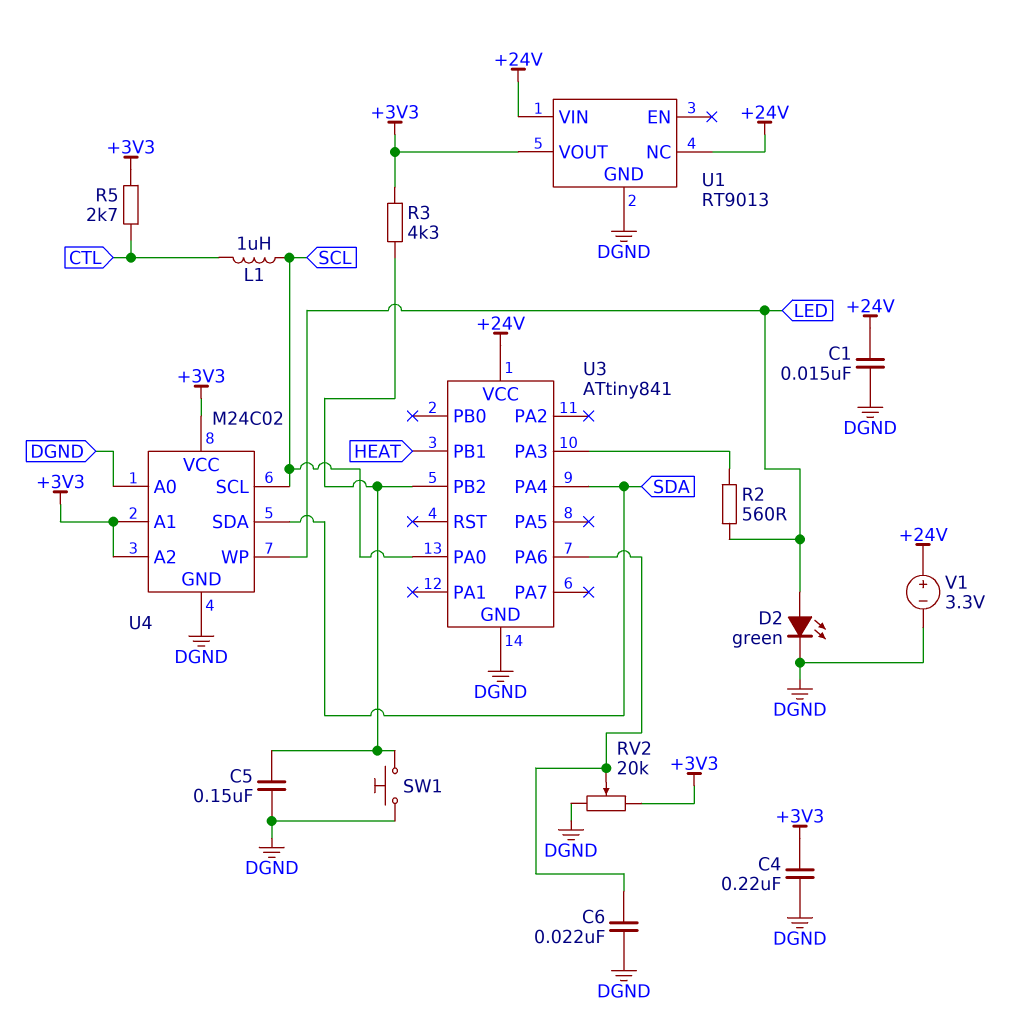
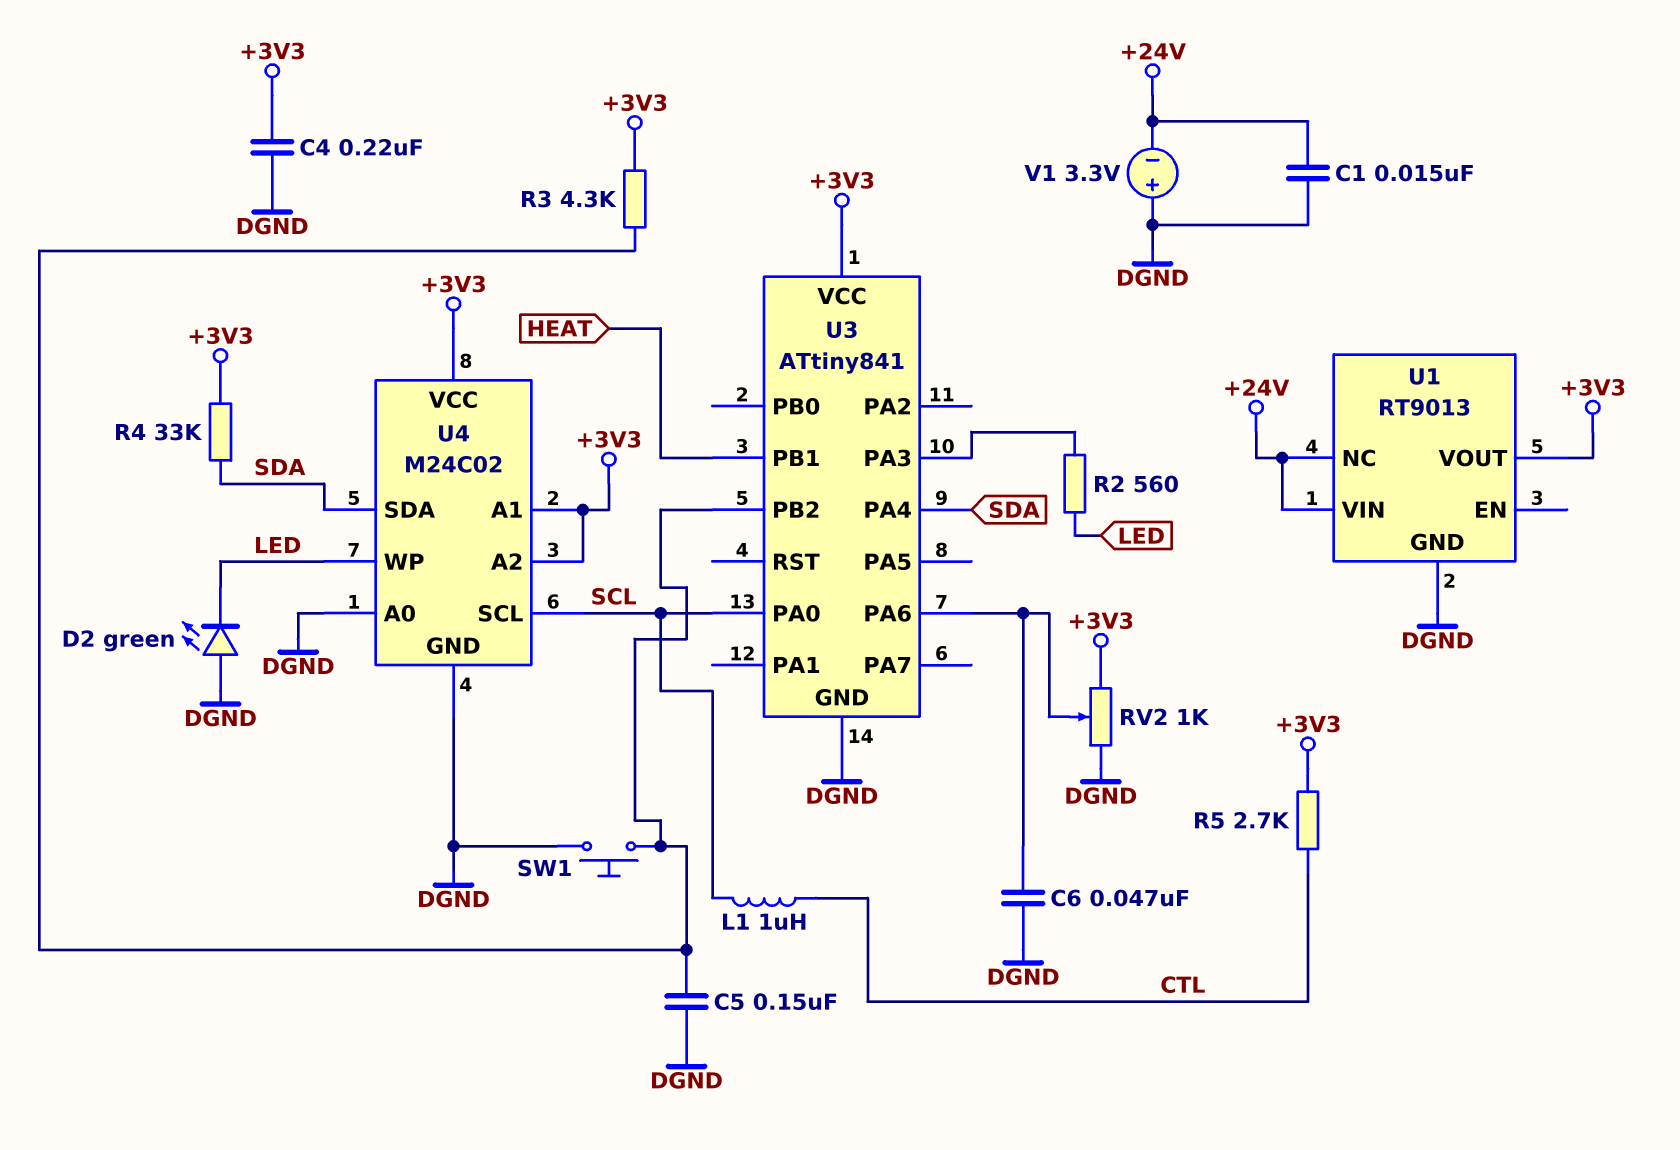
C6: 22nF (DGND, U3/PA6) -> 47nF (DGND, U3/PA6)
D2: LED green (A LED, K DGND) -> LED green (A DGND, K LED)
R4: none -> 33k (+3V3, SDA)
RV2: 20k (+3V3, DGND, wiper U3/PA6) -> 1k (+3V3, DGND, wiper U3/PA6)
U3 pin VCC: +24V -> +3V3
V1: 3.3V (plus +24V, minus DGND) -> 3.3V (plus DGND, minus +24V)

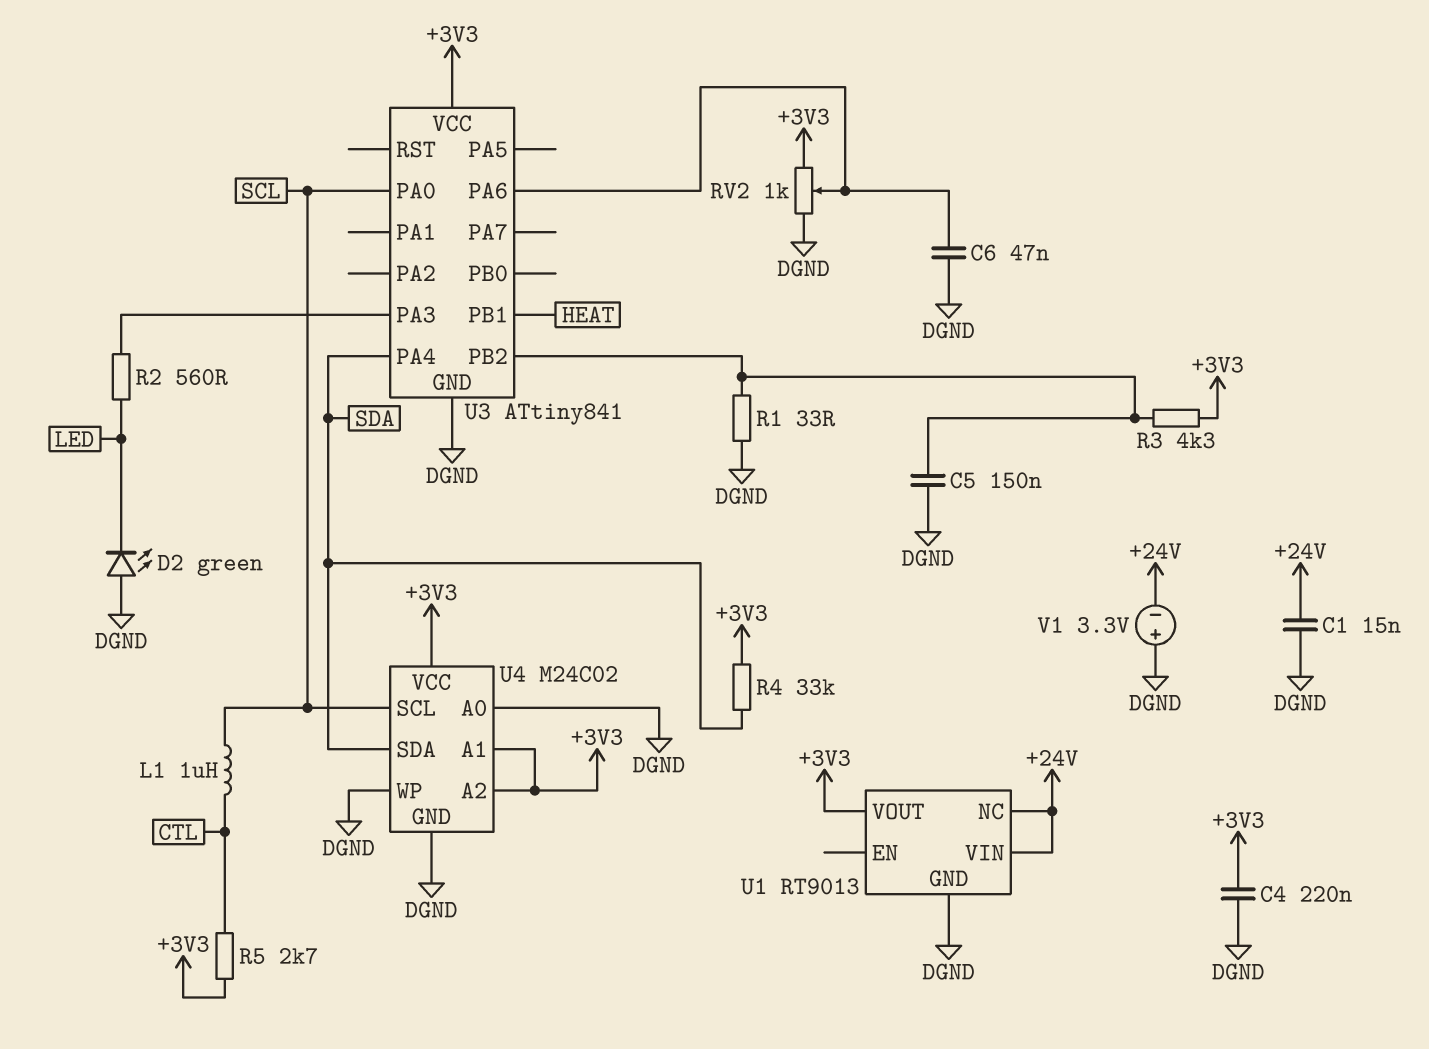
R1: none -> 33 (DGND, U3/PB2)
SW1: button (DGND, U3/PB2) -> none
U4 pin WP: LED -> DGND

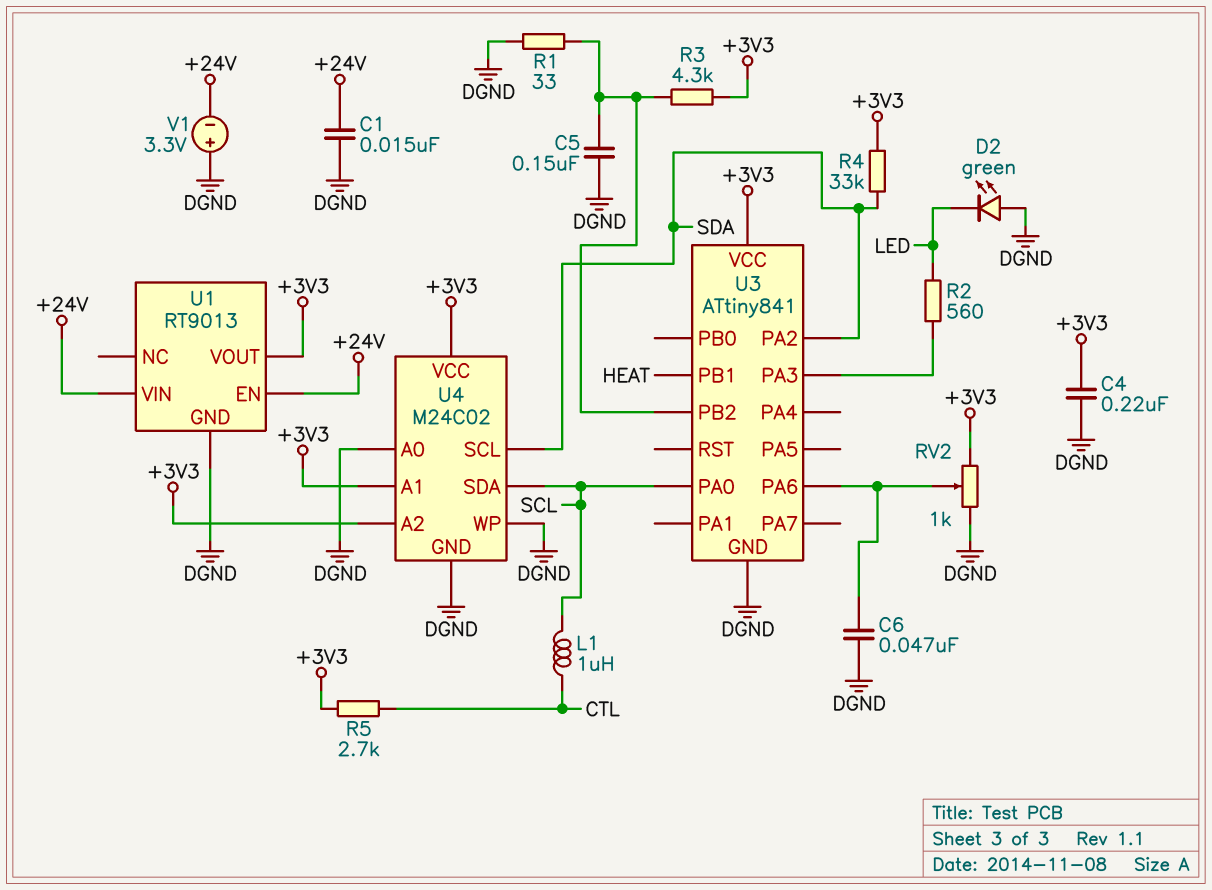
U1 pin EN: none -> +24V
U1 pin NC: +24V -> none
U3 pin PA2: none -> SDA
U3 pin PA4: SDA -> none
U4 pin SCL: SCL -> SDA
U4 pin SDA: SDA -> SCL

